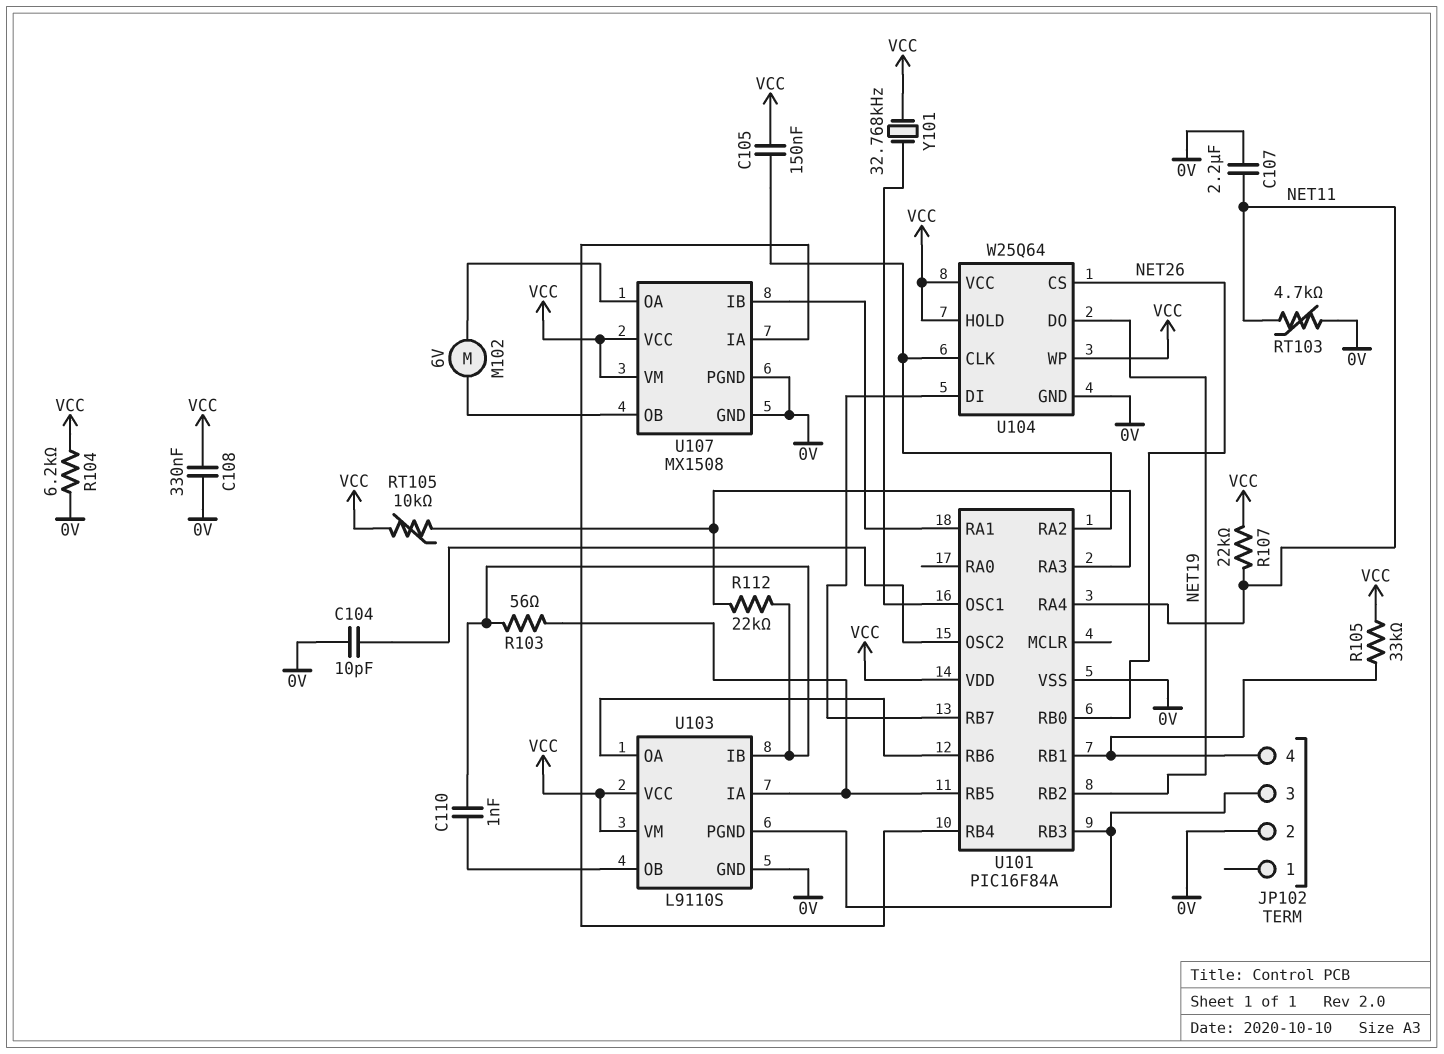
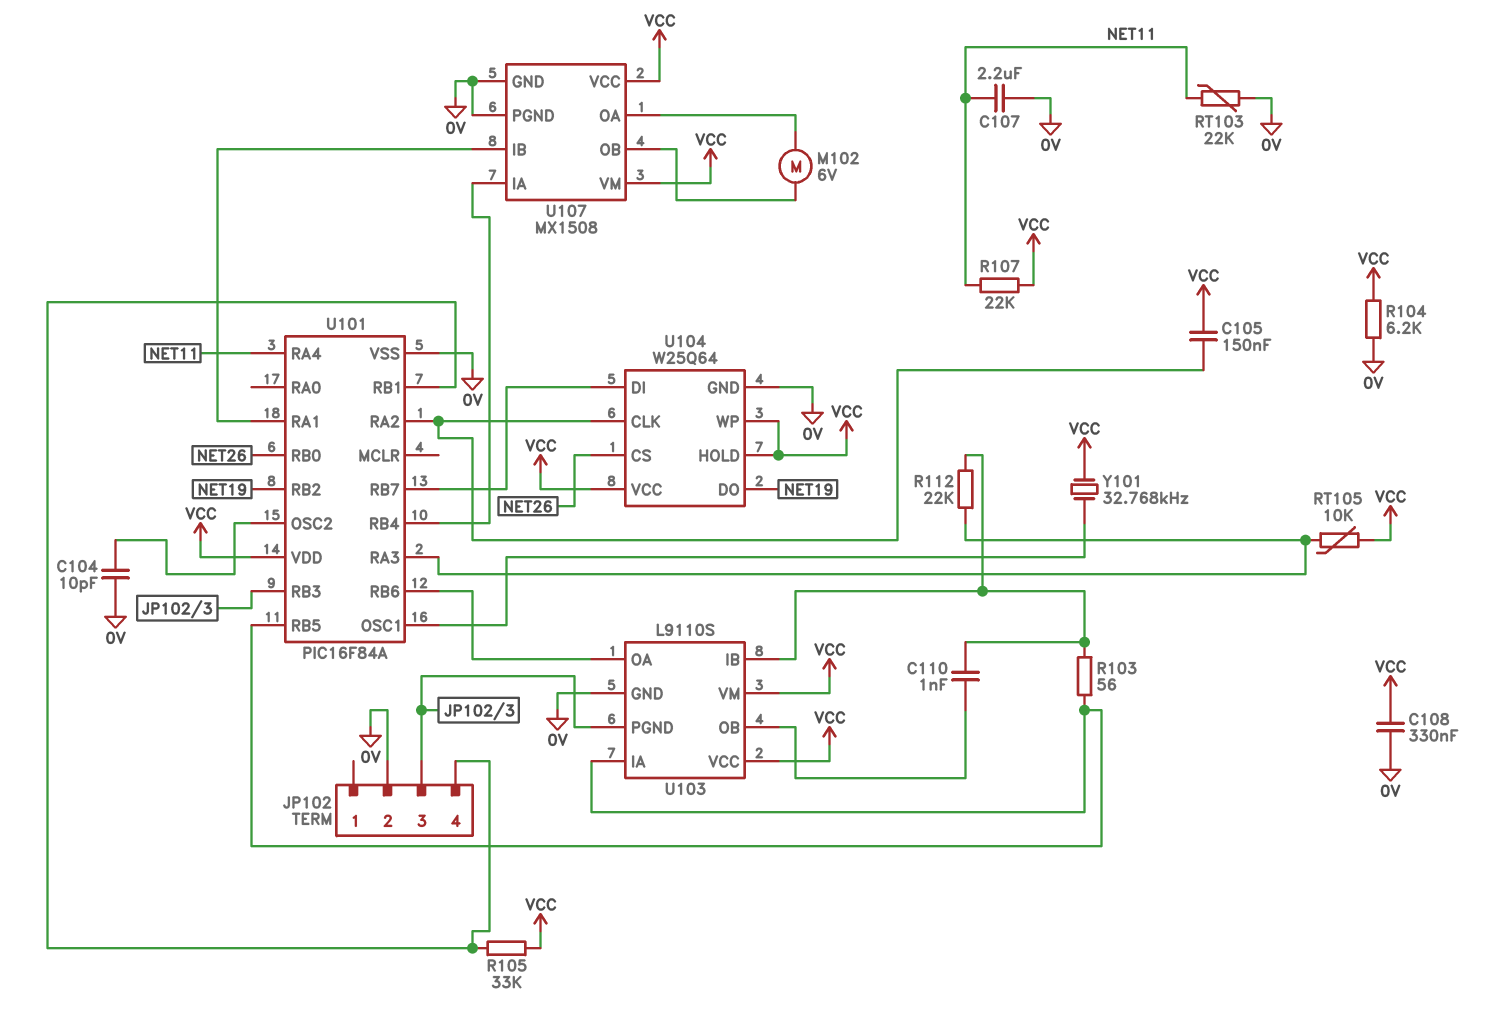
RT103: 4.7k (0V, NET11) -> 22k (0V, NET11)

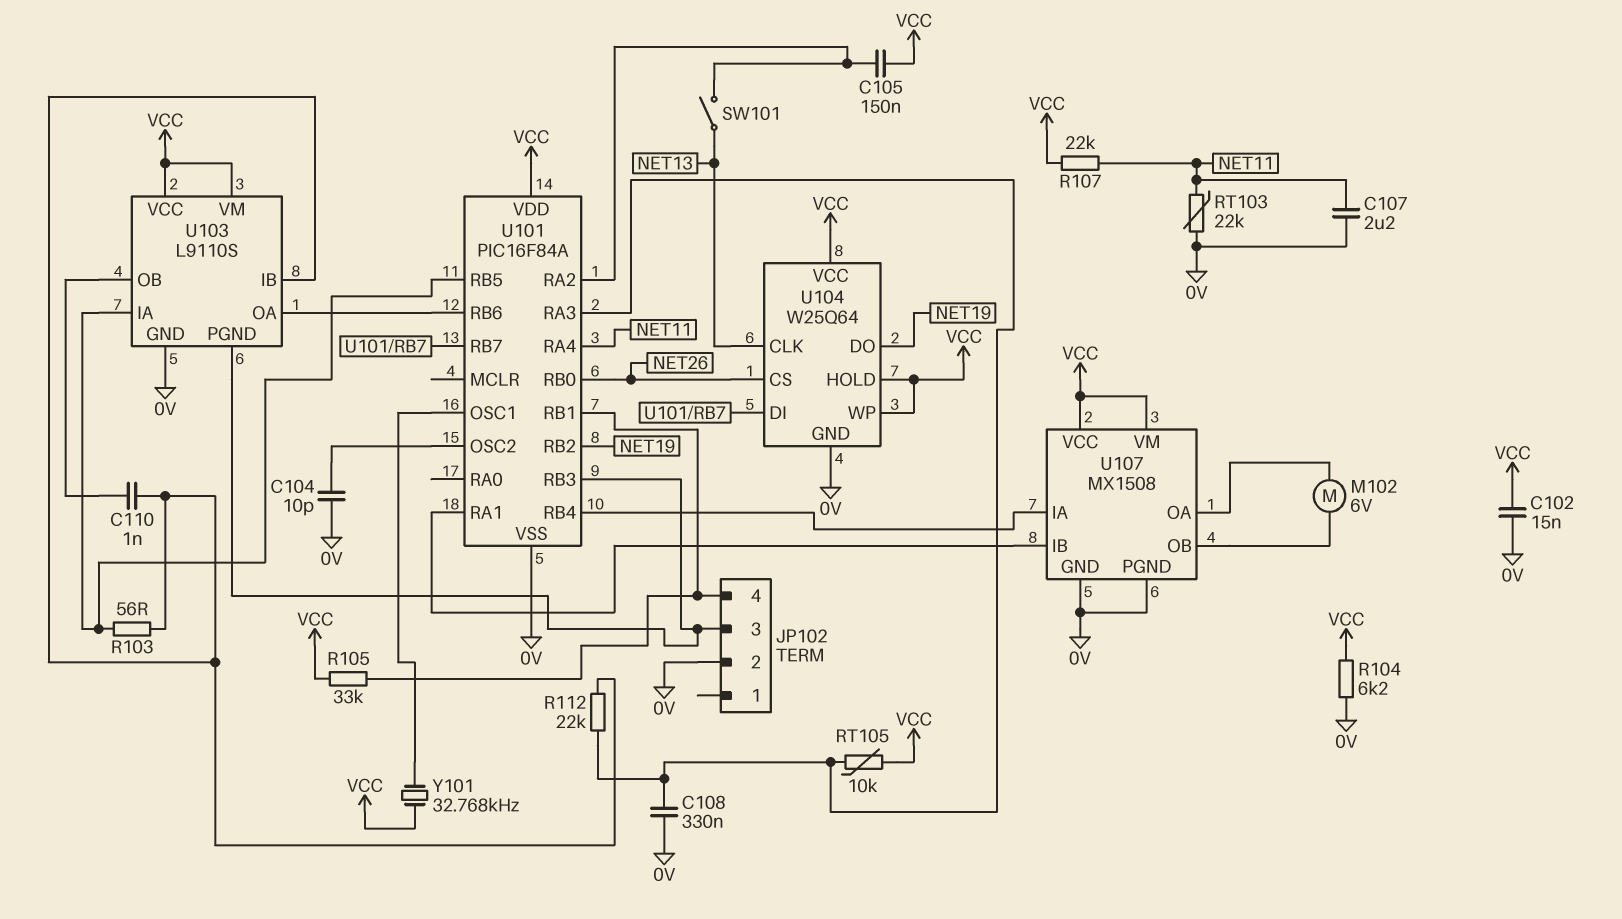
C102: none -> 15nF (0V, VCC)
C108: 330nF (0V, VCC) -> 330nF (0V, U101/RA3)
SW101: none -> switch (NET13, U101/RA2)
U104 pin CLK: U101/RA2 -> NET13

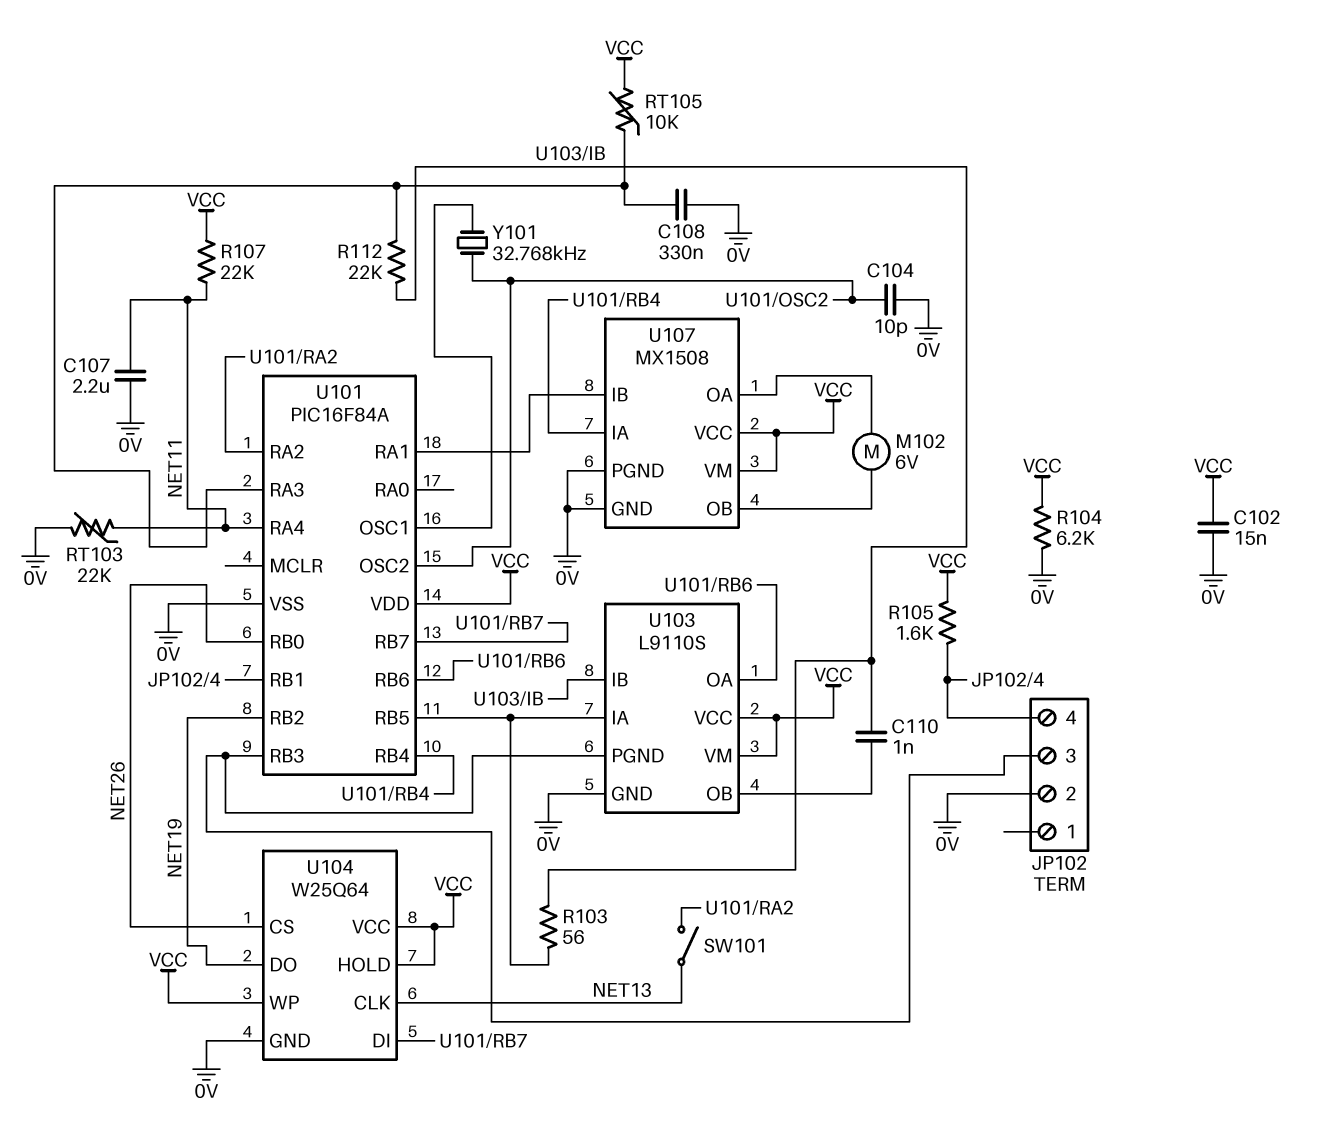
C105: 150nF (U101/RA2, VCC) -> none
R105: 33k (JP102/4, VCC) -> 1.6k (JP102/4, VCC)
Y101: 32.768kHz (U101/OSC1, VCC) -> 32.768kHz (U101/OSC1, U101/OSC2)

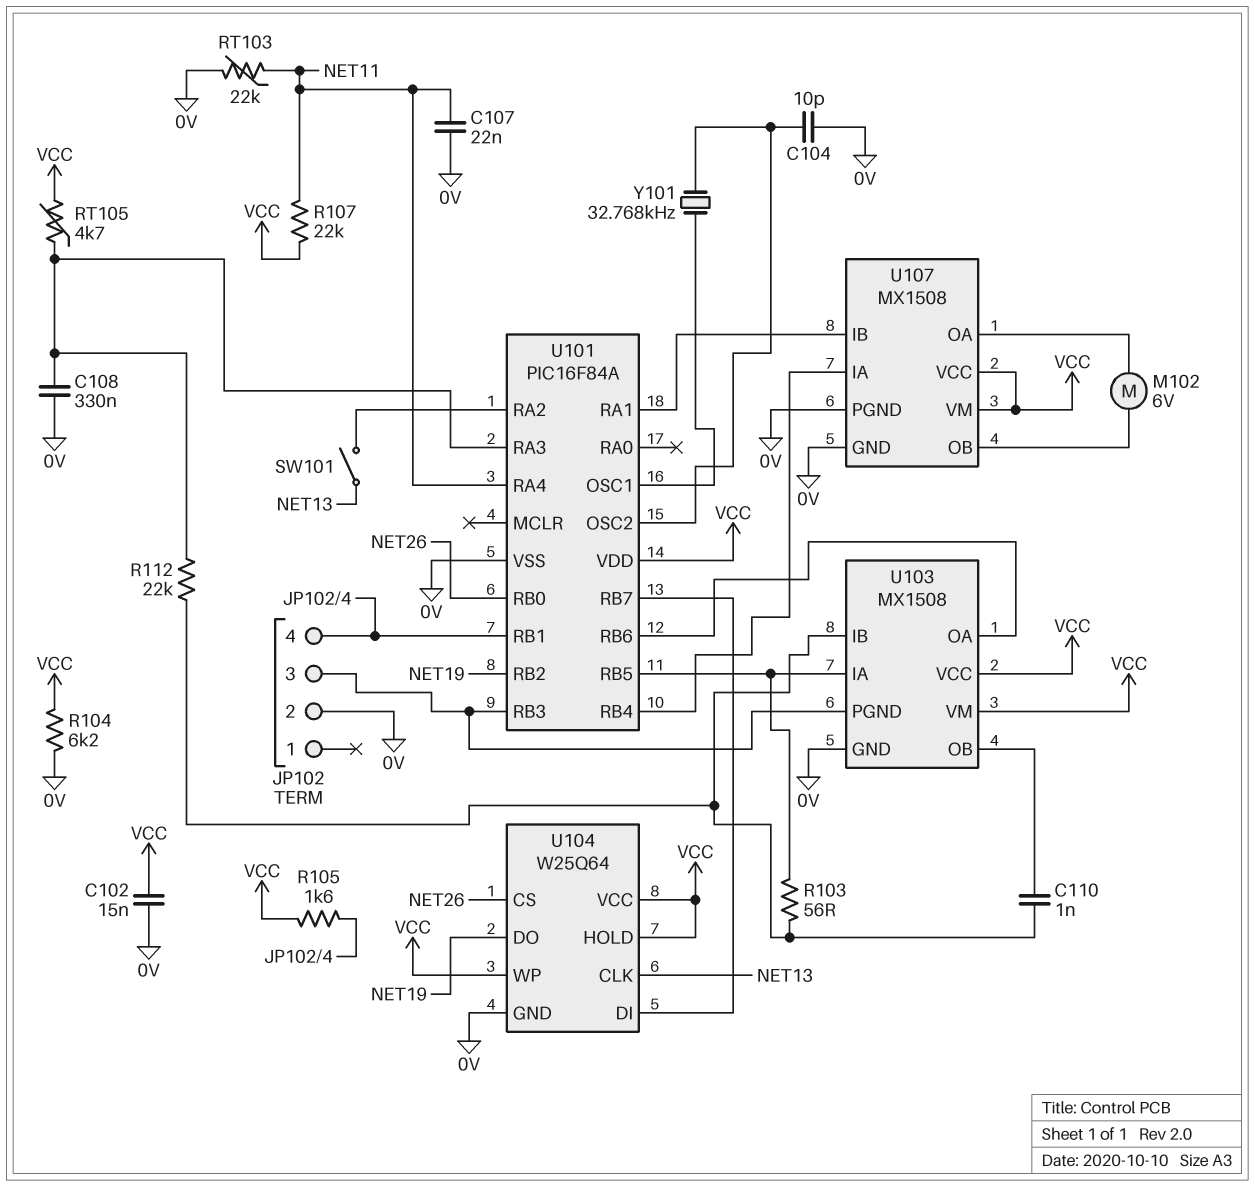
C107: 2.2uF (0V, NET11) -> 22nF (0V, NET11)
RT105: 10k (U101/RA3, VCC) -> 4.7k (U101/RA3, VCC)
U103: L9110S -> MX1508

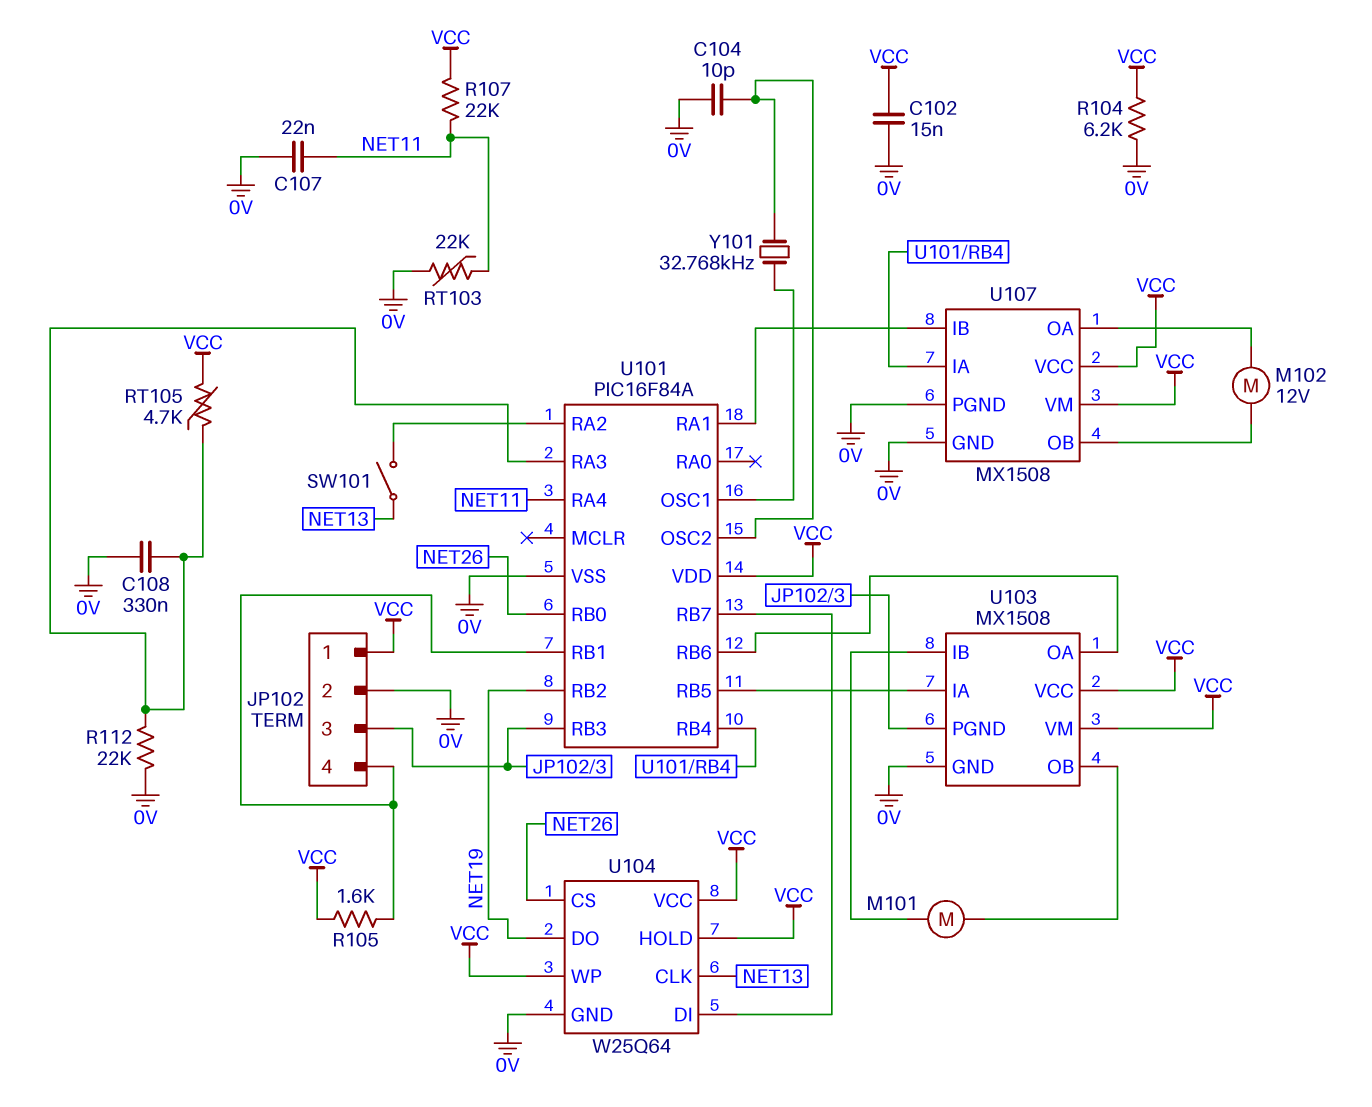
C110: 1nF (U103/IB, U103/OB) -> none
JP102 pin 1: none -> VCC
M101: none -> motor (U103/IB, U103/OB)
M102: motor 6V (U107/OA, U107/OB) -> motor 12V (U107/OA, U107/OB)
R103: 56 (U101/RB5, U103/IB) -> none
R112: 22k (U101/RA3, U103/IB) -> 22k (0V, U101/RA3)

